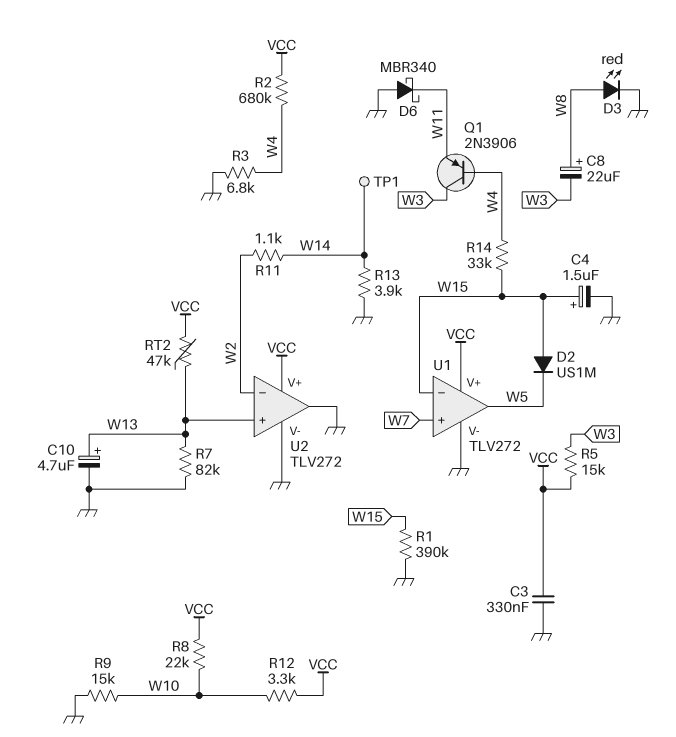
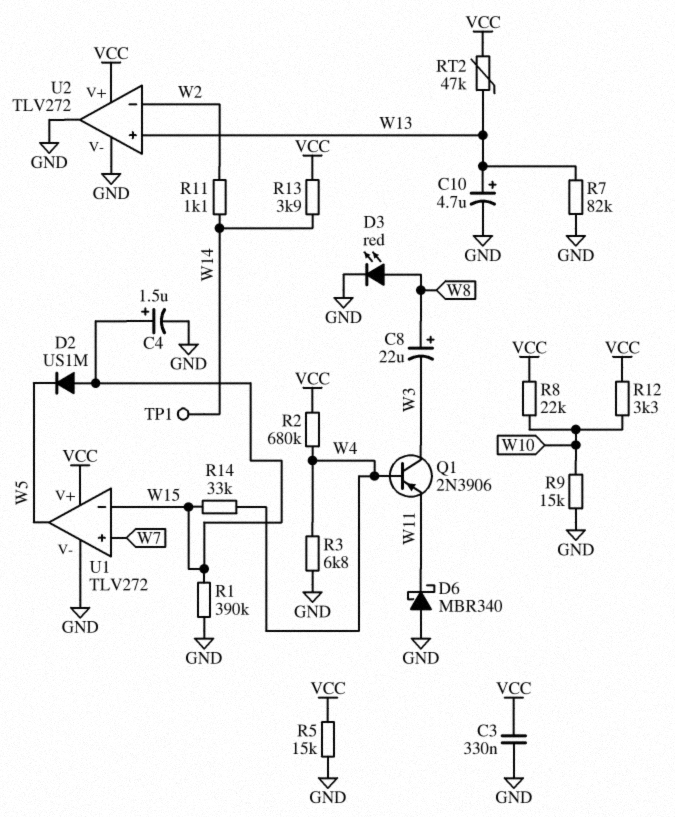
R5: 15k (VCC, W3) -> 15k (GND, VCC)
R13: 3.9k (GND, W14) -> 3.9k (VCC, W14)

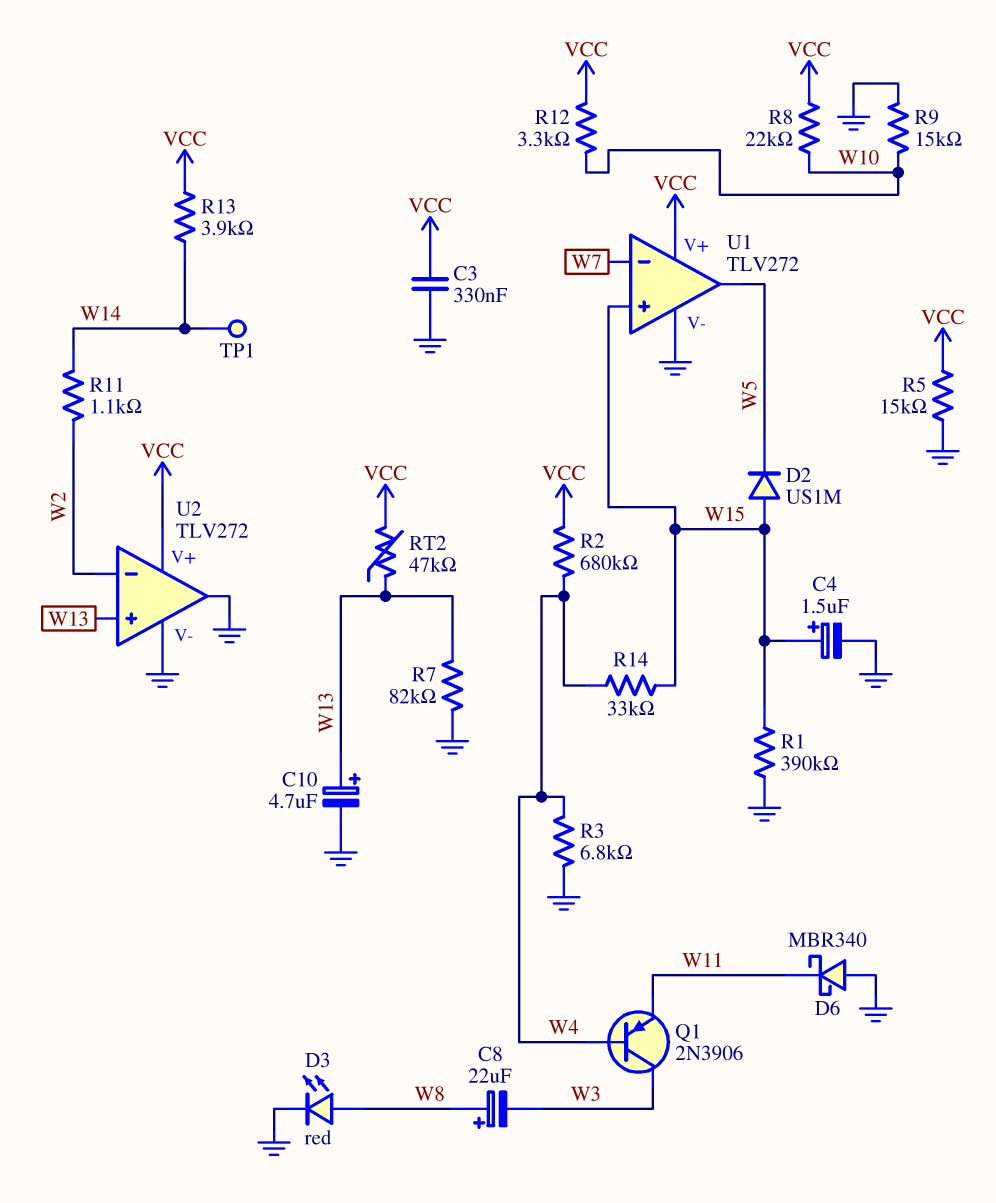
U1 pin in+: W7 -> W15
U1 pin in-: W15 -> W7

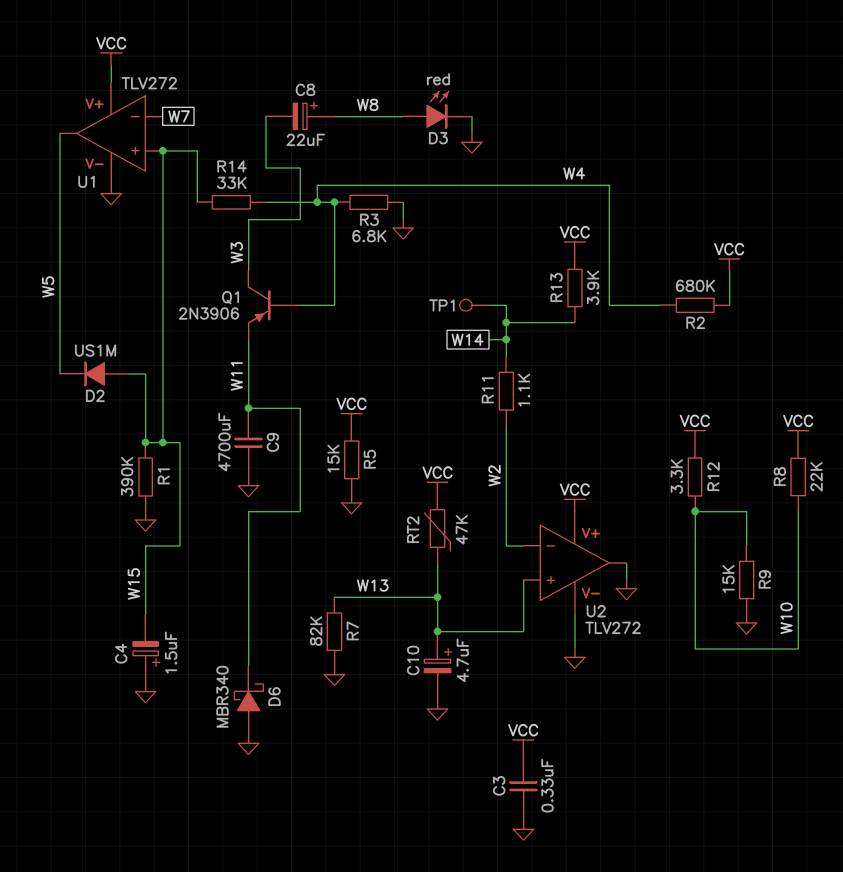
C4: 1.5uF (plus W15, minus GND) -> 1.5uF (plus GND, minus W15)
C9: none -> 4700uF (GND, W11)

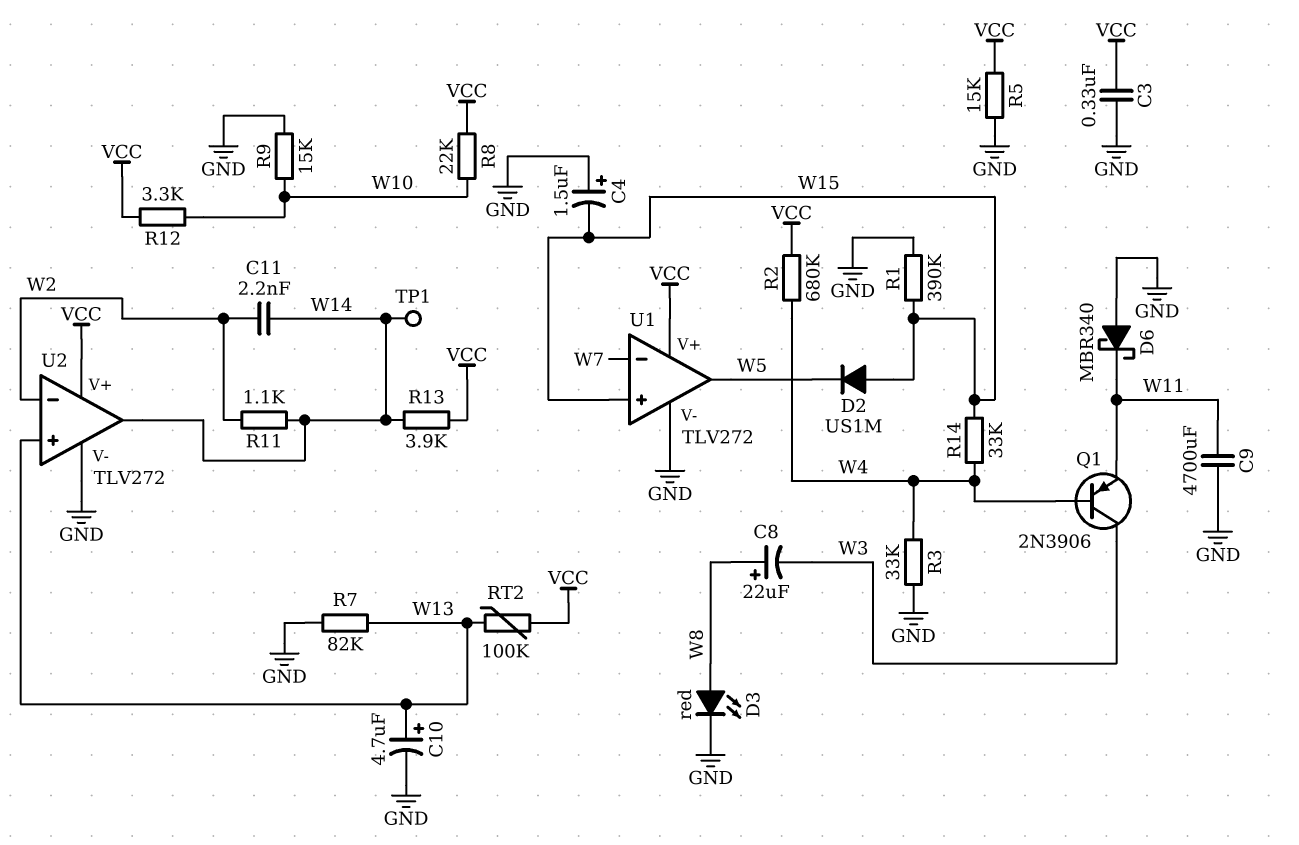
C11: none -> 2.2nF (W2, W14)
R3: 6.8k (GND, W4) -> 33k (GND, W4)
RT2: 47k (VCC, W13) -> 100k (VCC, W13)
U2 pin out: GND -> W14

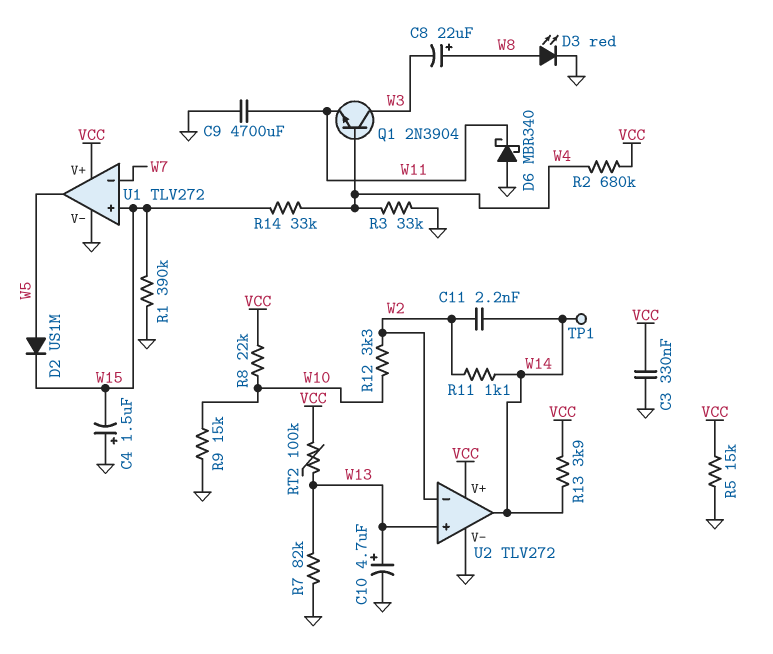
D2: diode US1M (A W15, K W5) -> diode US1M (A W5, K W15)
Q1: PNP 2N3906 (B W4, C W3, E W11) -> NPN 2N3904 (B W4, C W3, E W11)
R12: 3.3k (VCC, W10) -> 3.3k (W2, W10)

